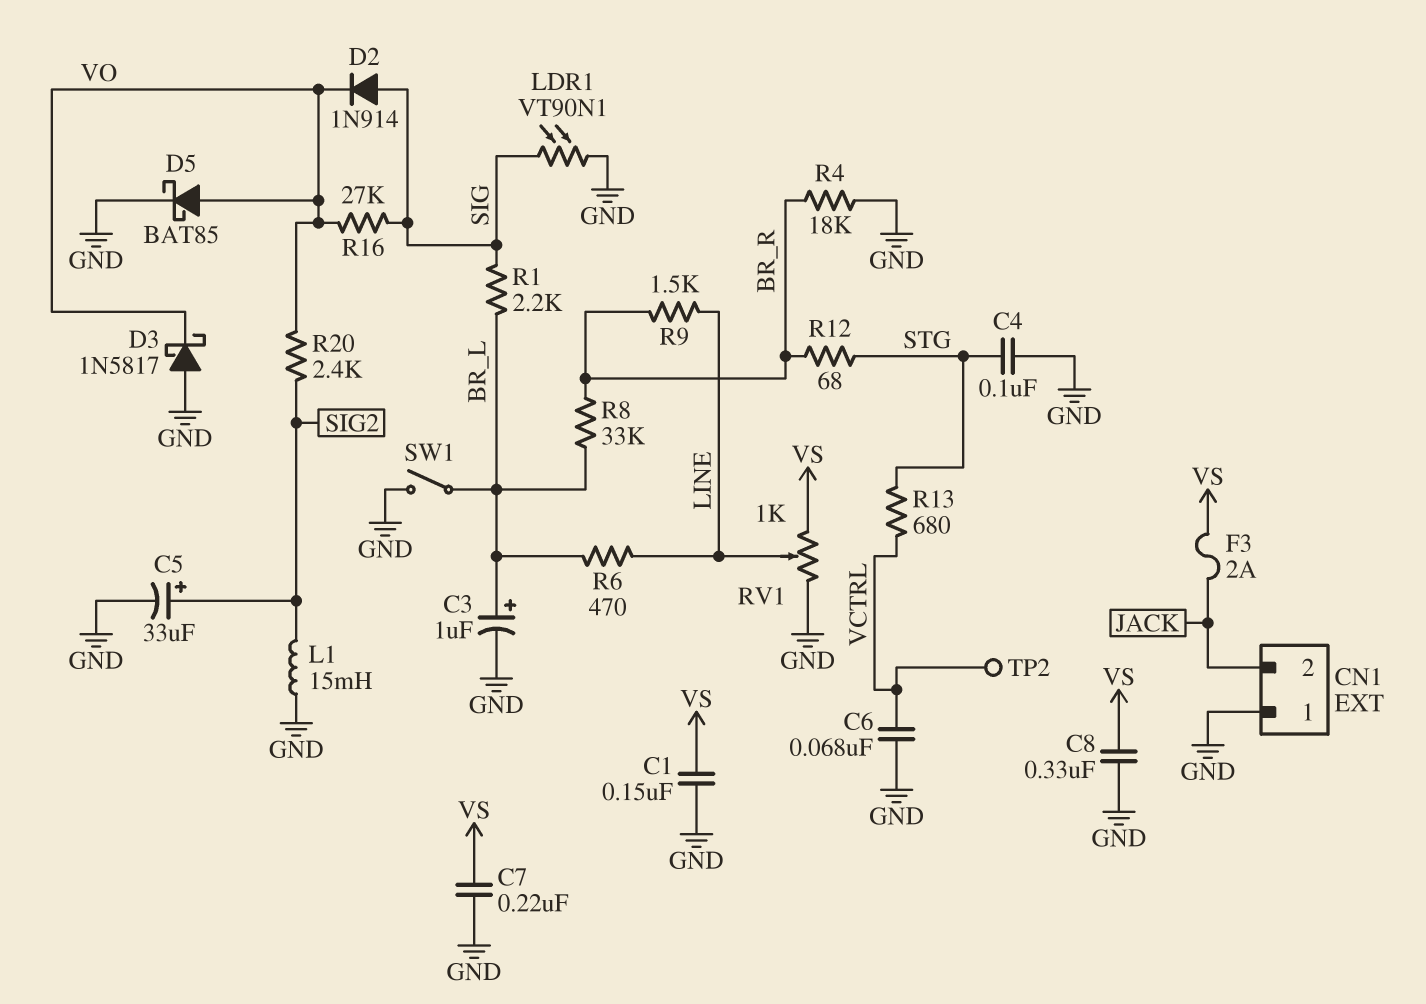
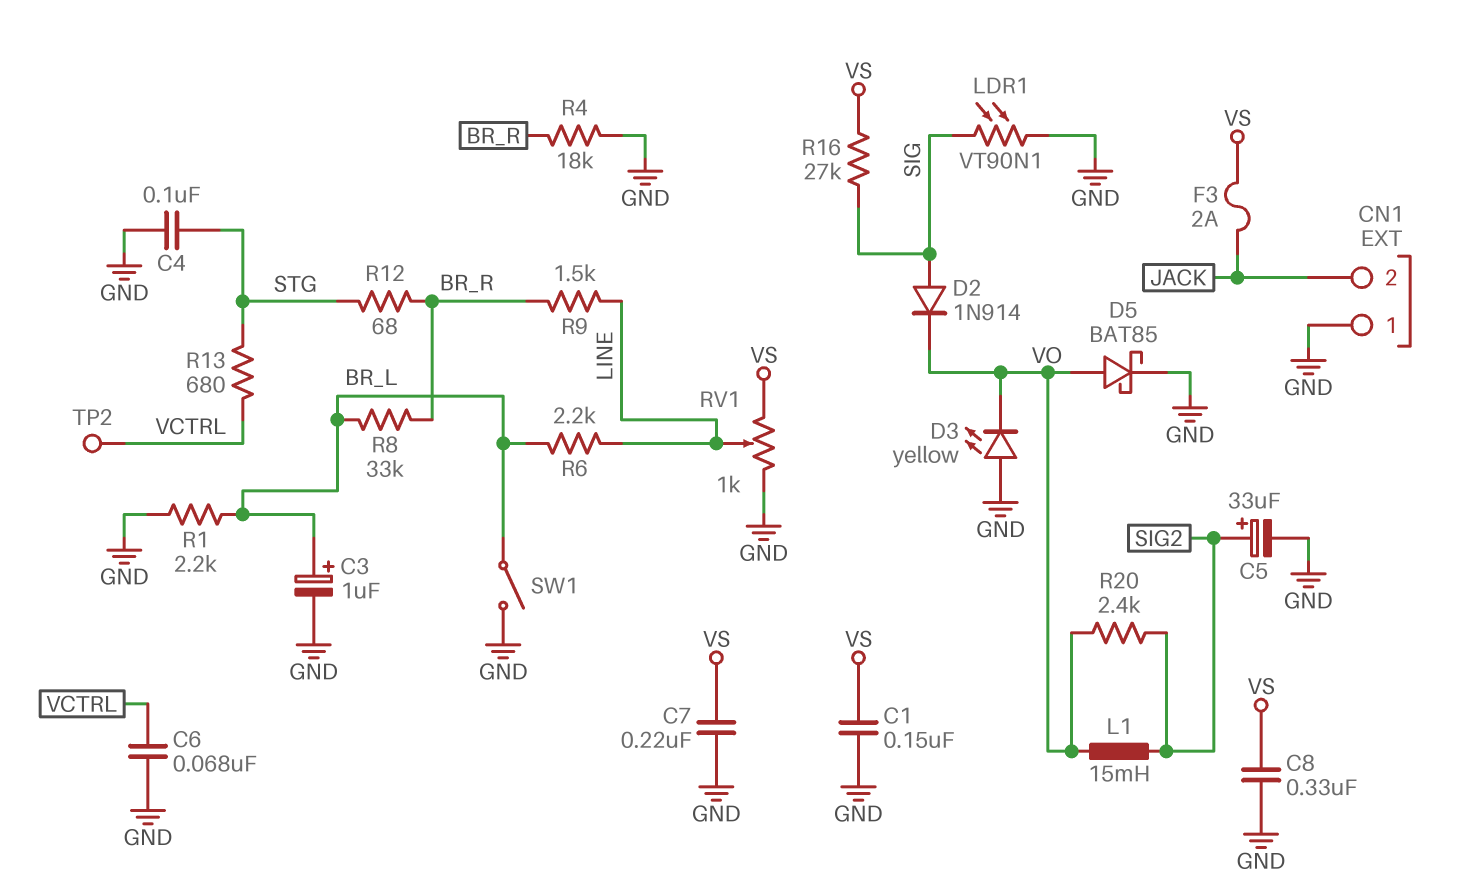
D3: schottky 1N5817 (A GND, K VO) -> LED yellow (A GND, K VO)
L1: 15mH (GND, SIG2) -> 15mH (SIG2, VO)
R1: 2.2k (BR_L, SIG) -> 2.2k (BR_L, GND)
R6: 470 (BR_L, LINE) -> 2.2k (BR_L, LINE)
R16: 27k (SIG, VO) -> 27k (SIG, VS)

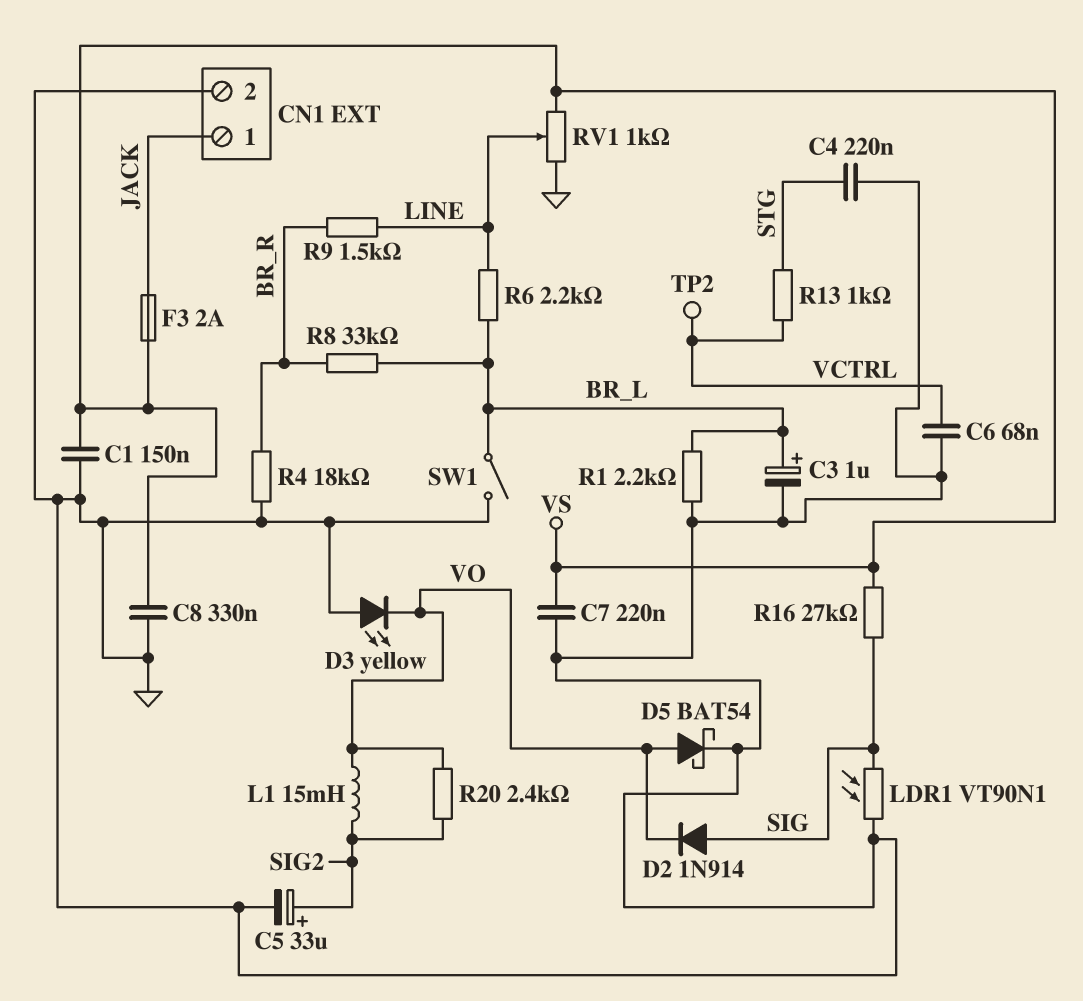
C4: 100nF (GND, STG) -> 220nF (GND, STG)
CN1 pin 1: GND -> JACK
CN1 pin 2: JACK -> GND
D5: schottky BAT85 (A VO, K GND) -> schottky BAT54 (A VO, K GND)
R12: 68 (BR_R, STG) -> none
R13: 680 (STG, VCTRL) -> 1k (STG, VCTRL)

